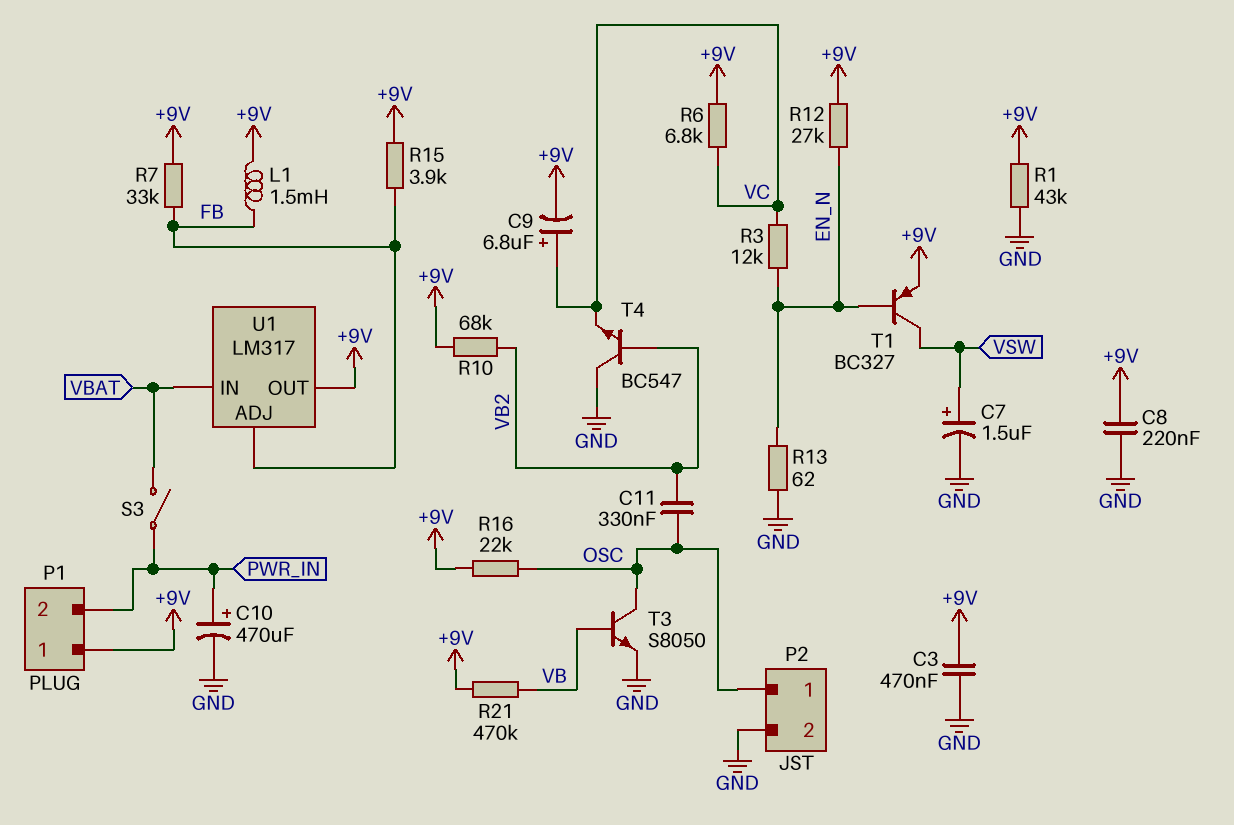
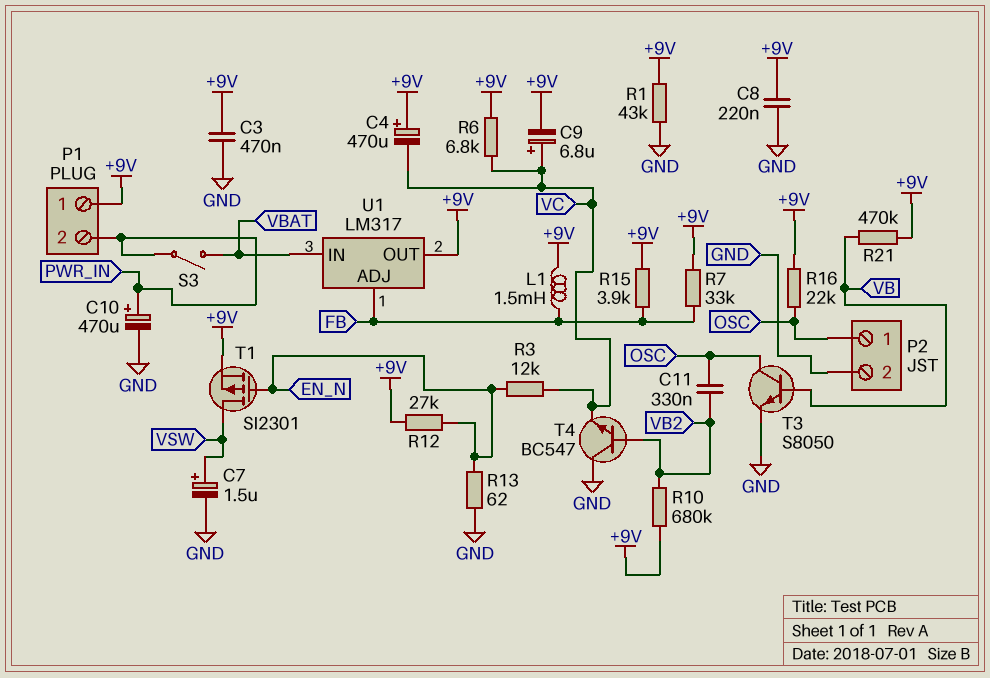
C4: none -> 470uF (plus +9V, minus VC)
R10: 68k (+9V, VB2) -> 680k (+9V, VB2)
T1: PNP BC327 (B EN_N, C VSW, E +9V) -> PMOS SI2301 (G EN_N, D VSW, S +9V)

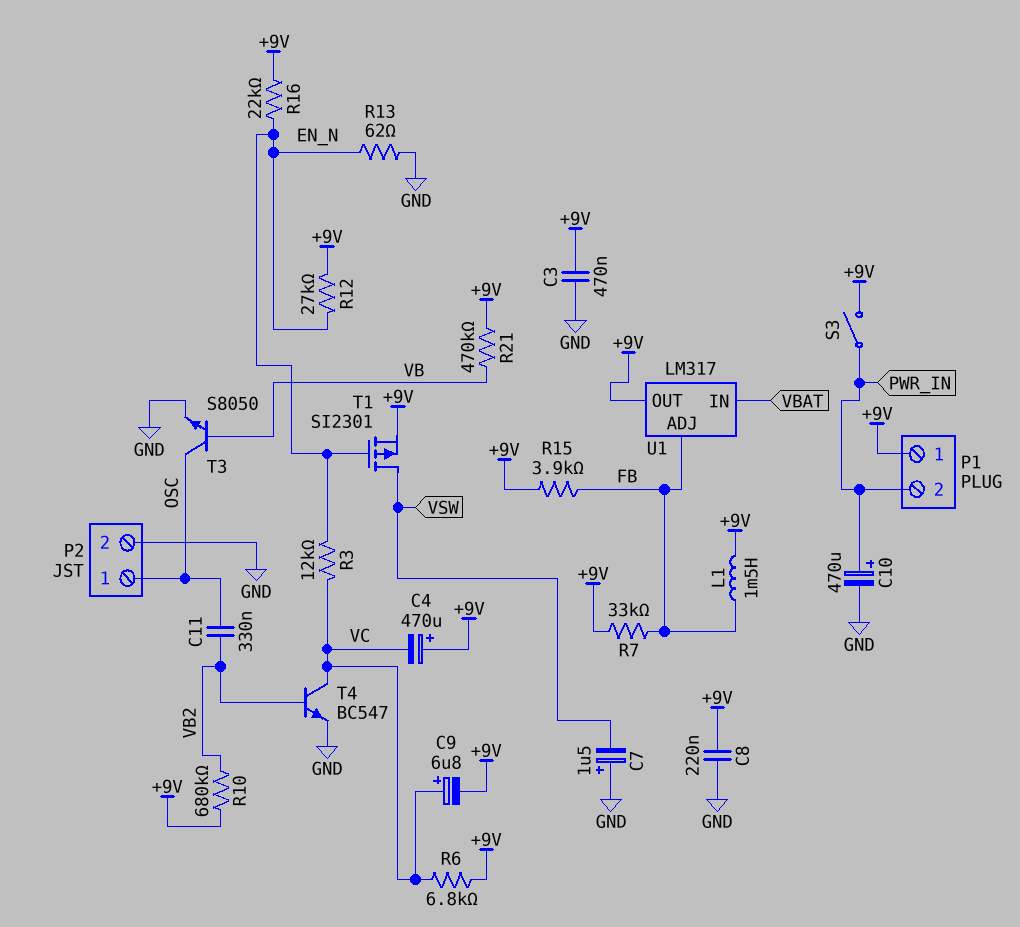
C7: 1.5uF (plus VSW, minus GND) -> 1.5uF (plus GND, minus VSW)
R1: 43k (+9V, GND) -> none
R16: 22k (+9V, OSC) -> 22k (+9V, EN_N)
S3: switch (PWR_IN, VBAT) -> switch (+9V, PWR_IN)
T4: NPN BC547 (B VB2, C GND, E VC) -> NPN BC547 (B VB2, C VC, E GND)

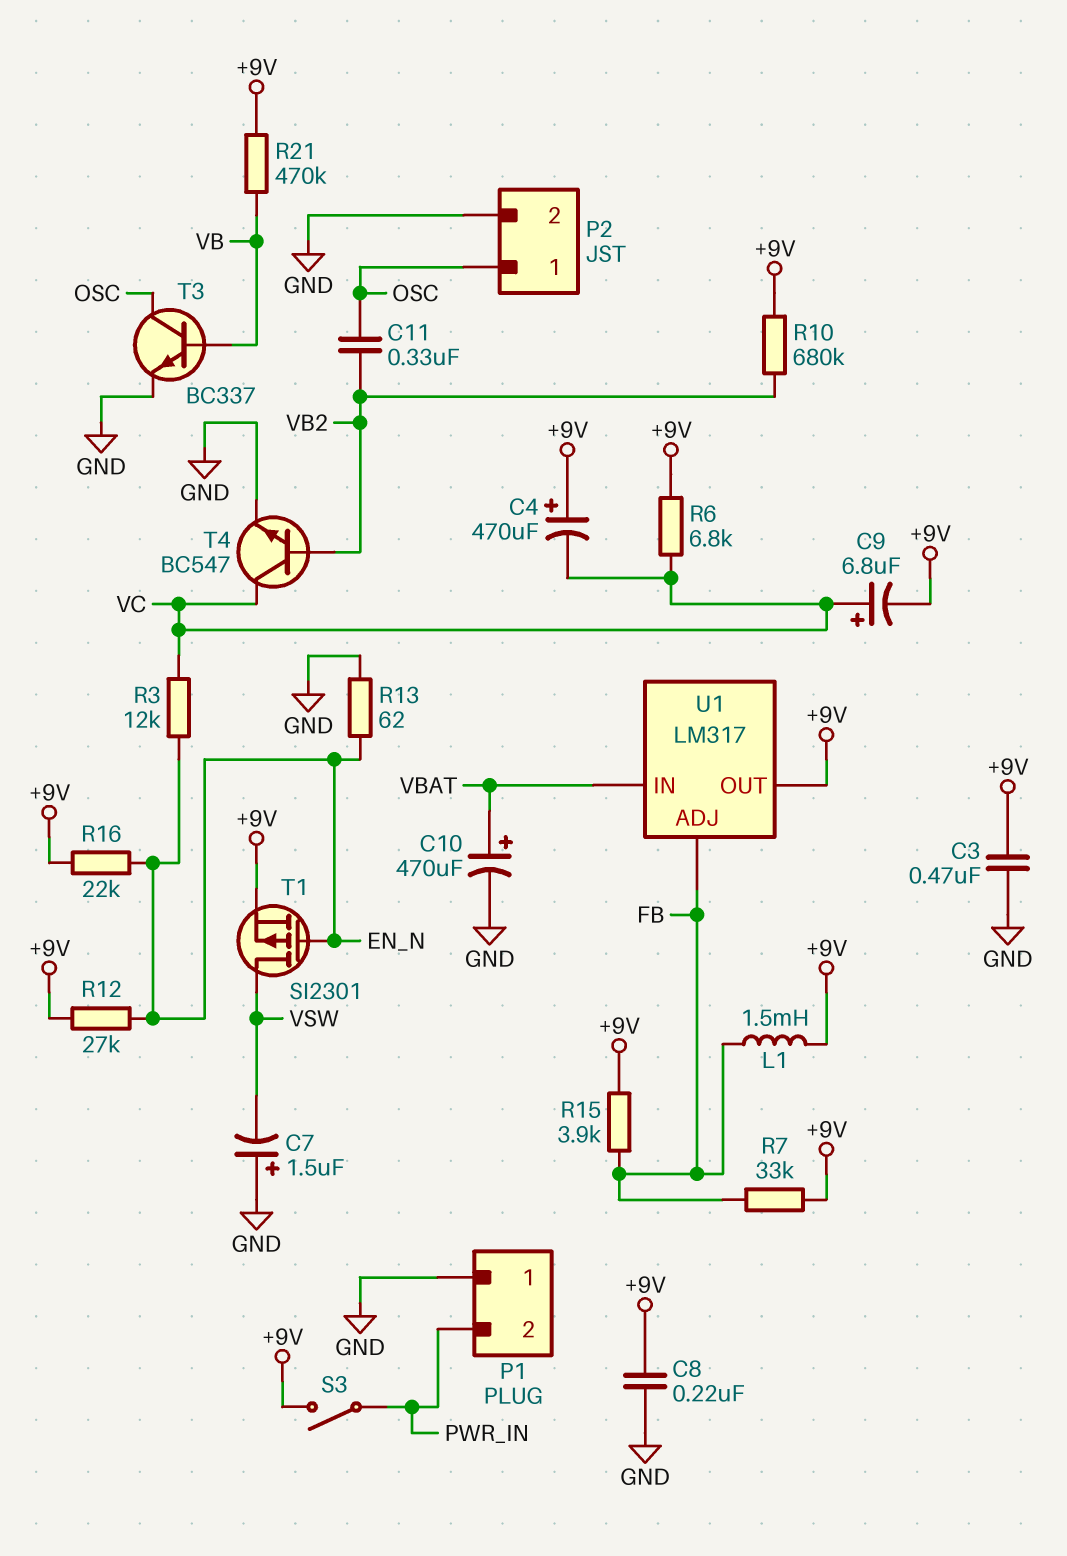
C10: 470uF (plus PWR_IN, minus GND) -> 470uF (plus VBAT, minus GND)
P1 pin 1: +9V -> GND
T3: NPN S8050 (B VB, C OSC, E GND) -> NPN BC337 (B VB, C OSC, E GND)

